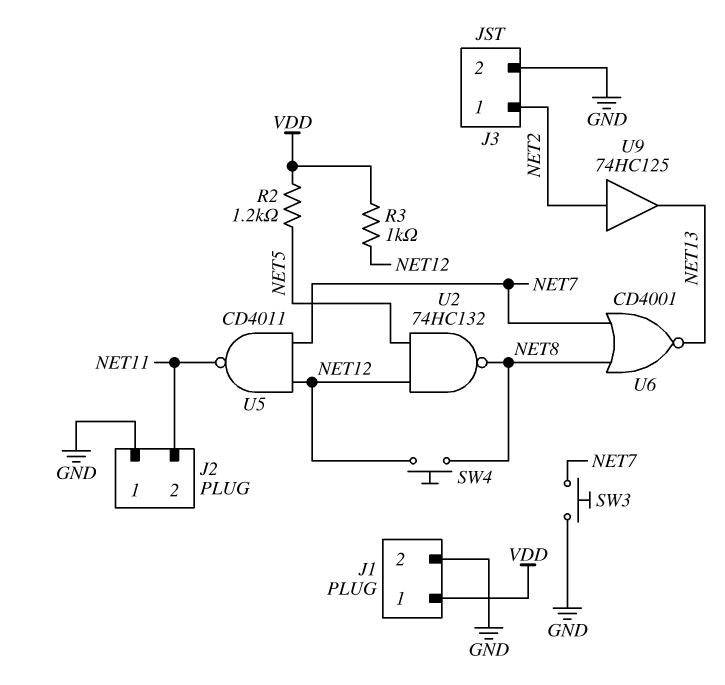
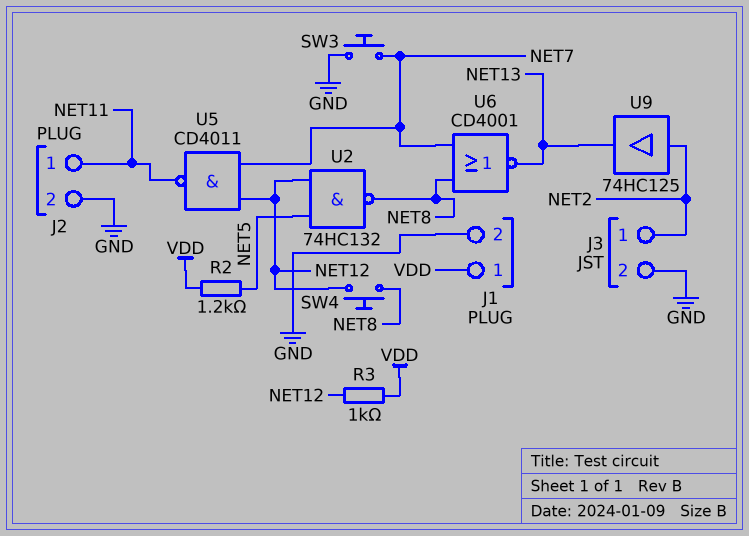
J2 pin 1: GND -> NET11
J2 pin 2: NET11 -> GND

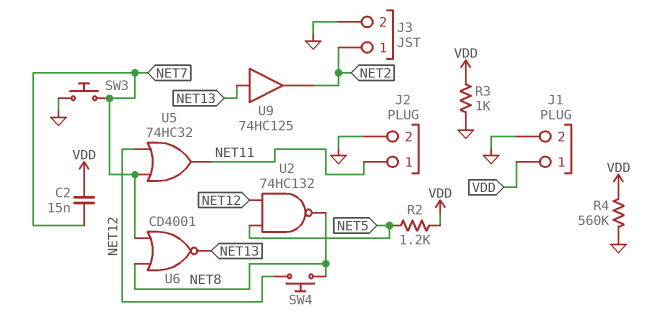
C2: none -> 15nF (NET7, VDD)
R3: 1k (NET12, VDD) -> 1k (GND, VDD)
R4: none -> 560k (GND, VDD)
U5: NAND CD4011 (in NET7, in NET12, out NET11) -> OR 74HC32 (in NET7, in NET12, out NET11)
U9: buffer 74HC125 (in NET2, out NET13) -> buffer 74HC125 (in NET13, out NET2)

